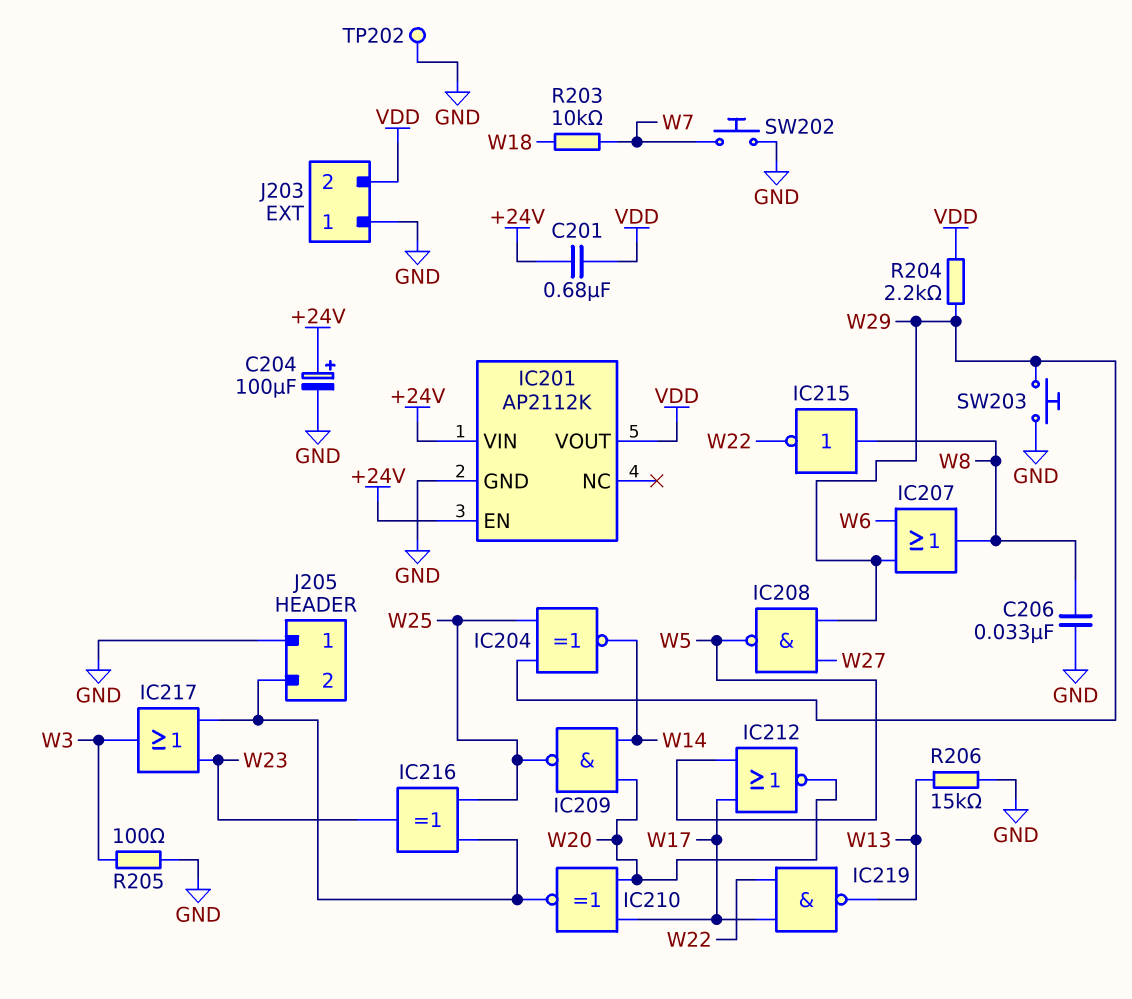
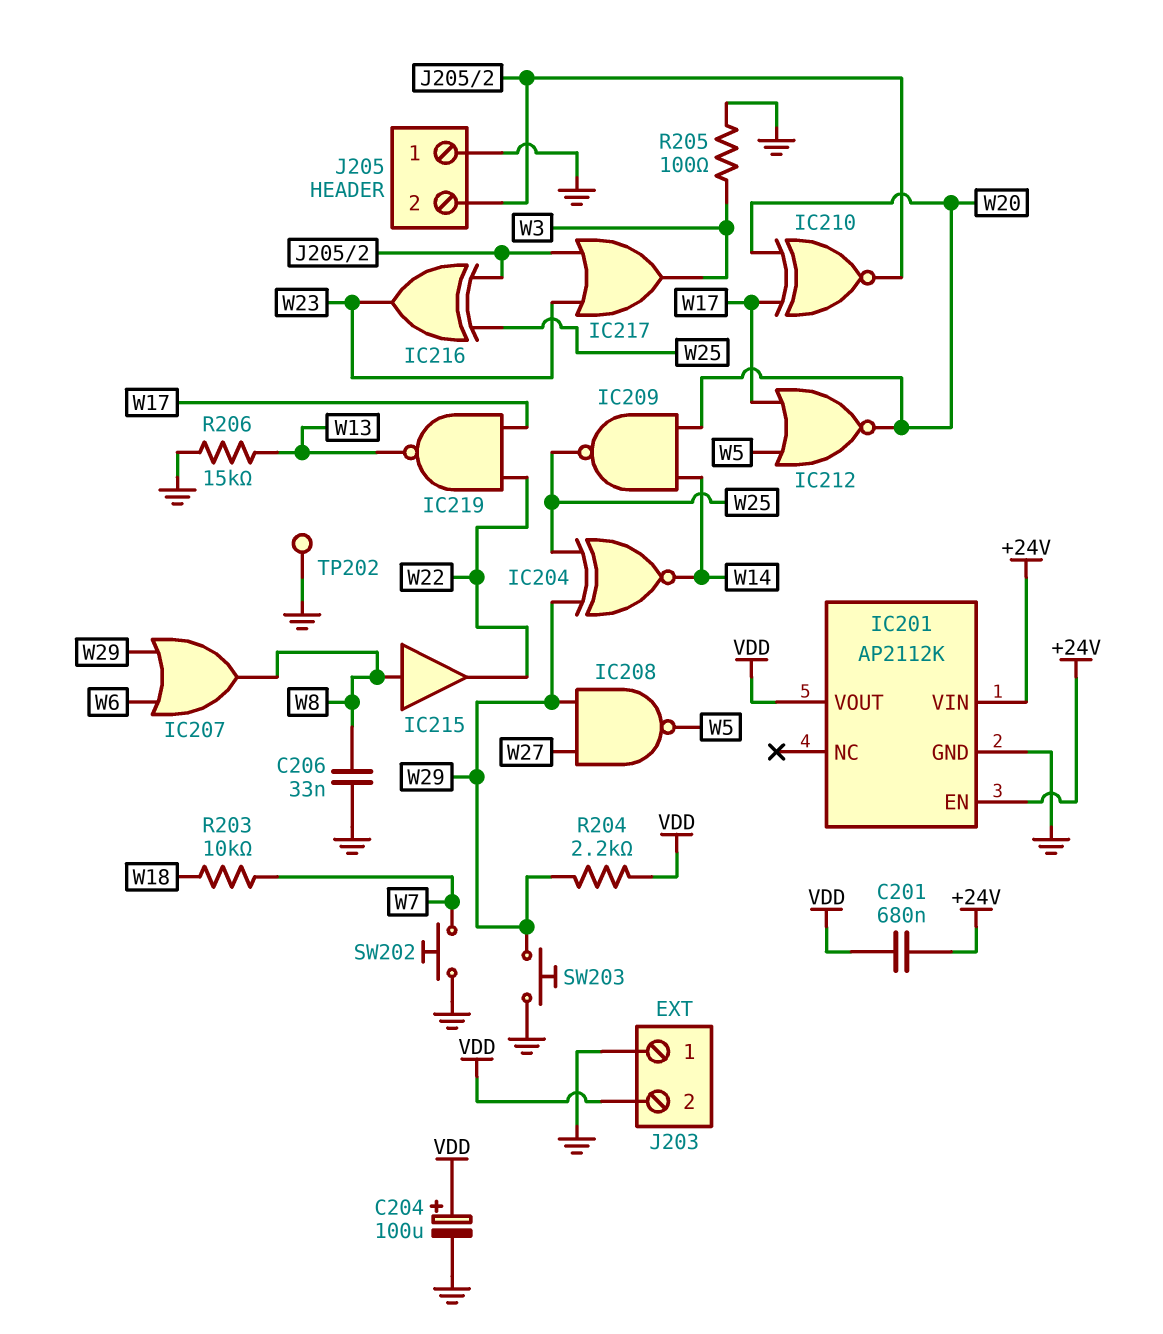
C204: 100uF (plus +24V, minus GND) -> 100uF (plus VDD, minus GND)
IC215: NOT (in W8, out W22) -> buffer (in W8, out W22)

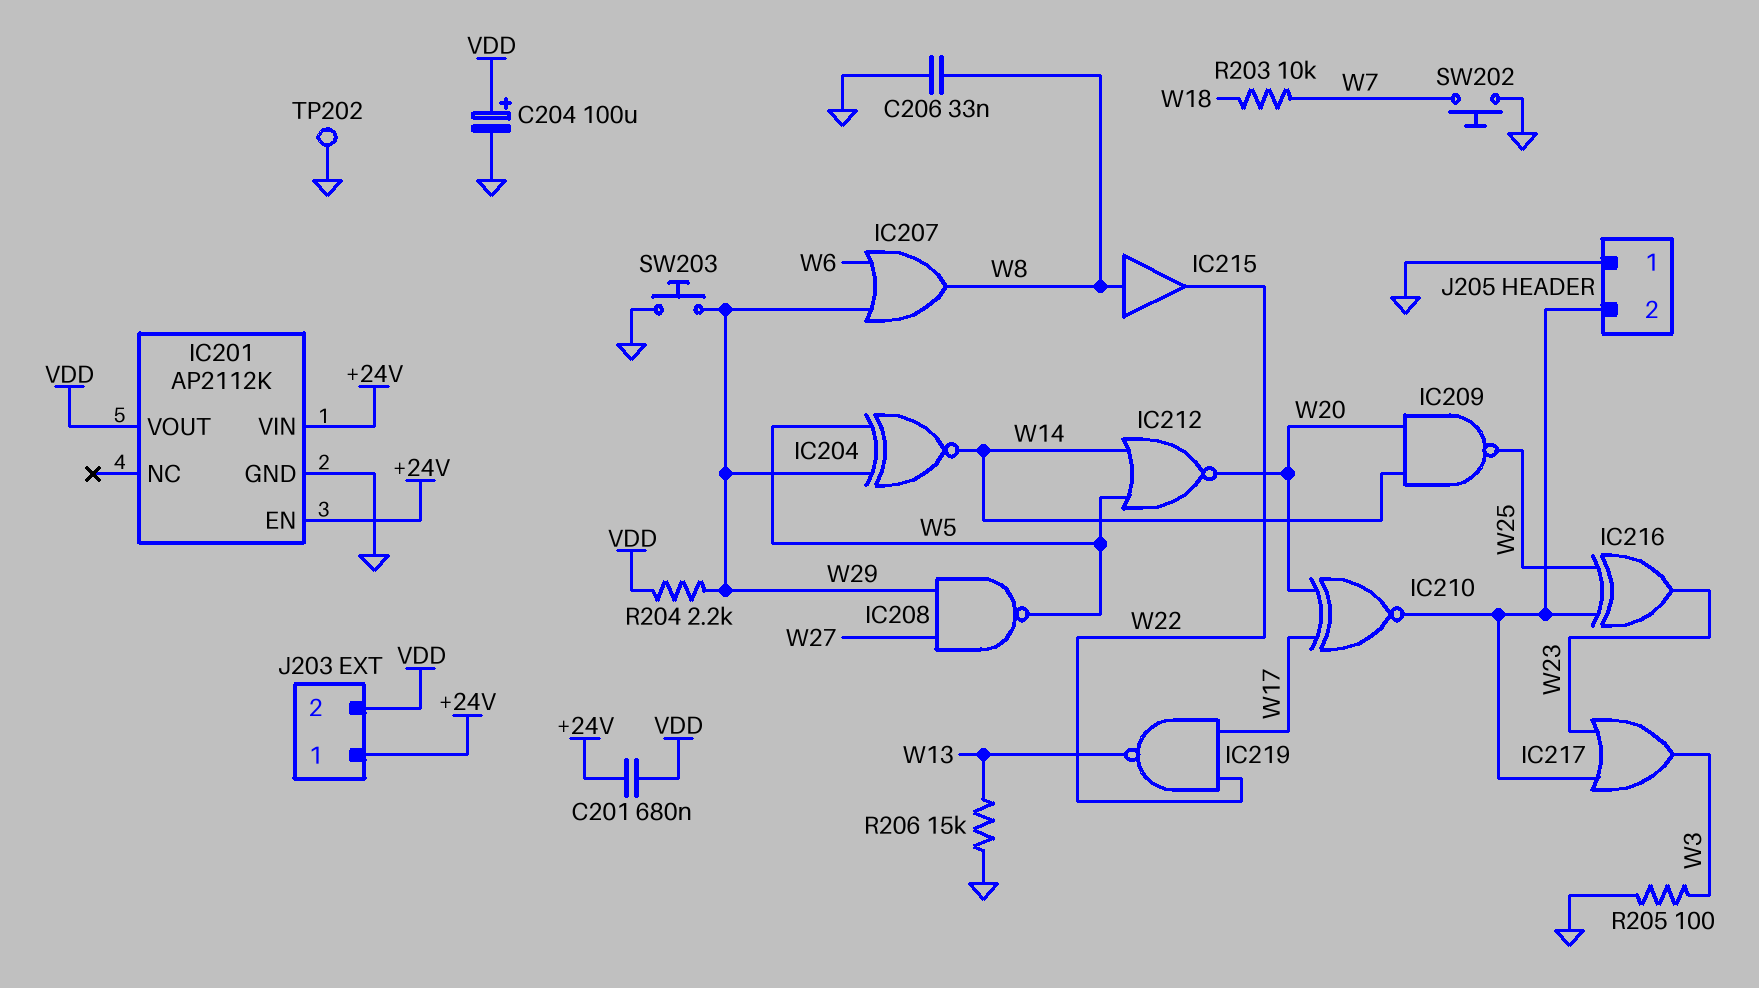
IC204: XNOR (in W25, in W29, out W14) -> XNOR (in W5, in W29, out W14)
IC212: NOR (in W5, in W17, out W20) -> NOR (in W5, in W14, out W20)
J203 pin 1: GND -> +24V

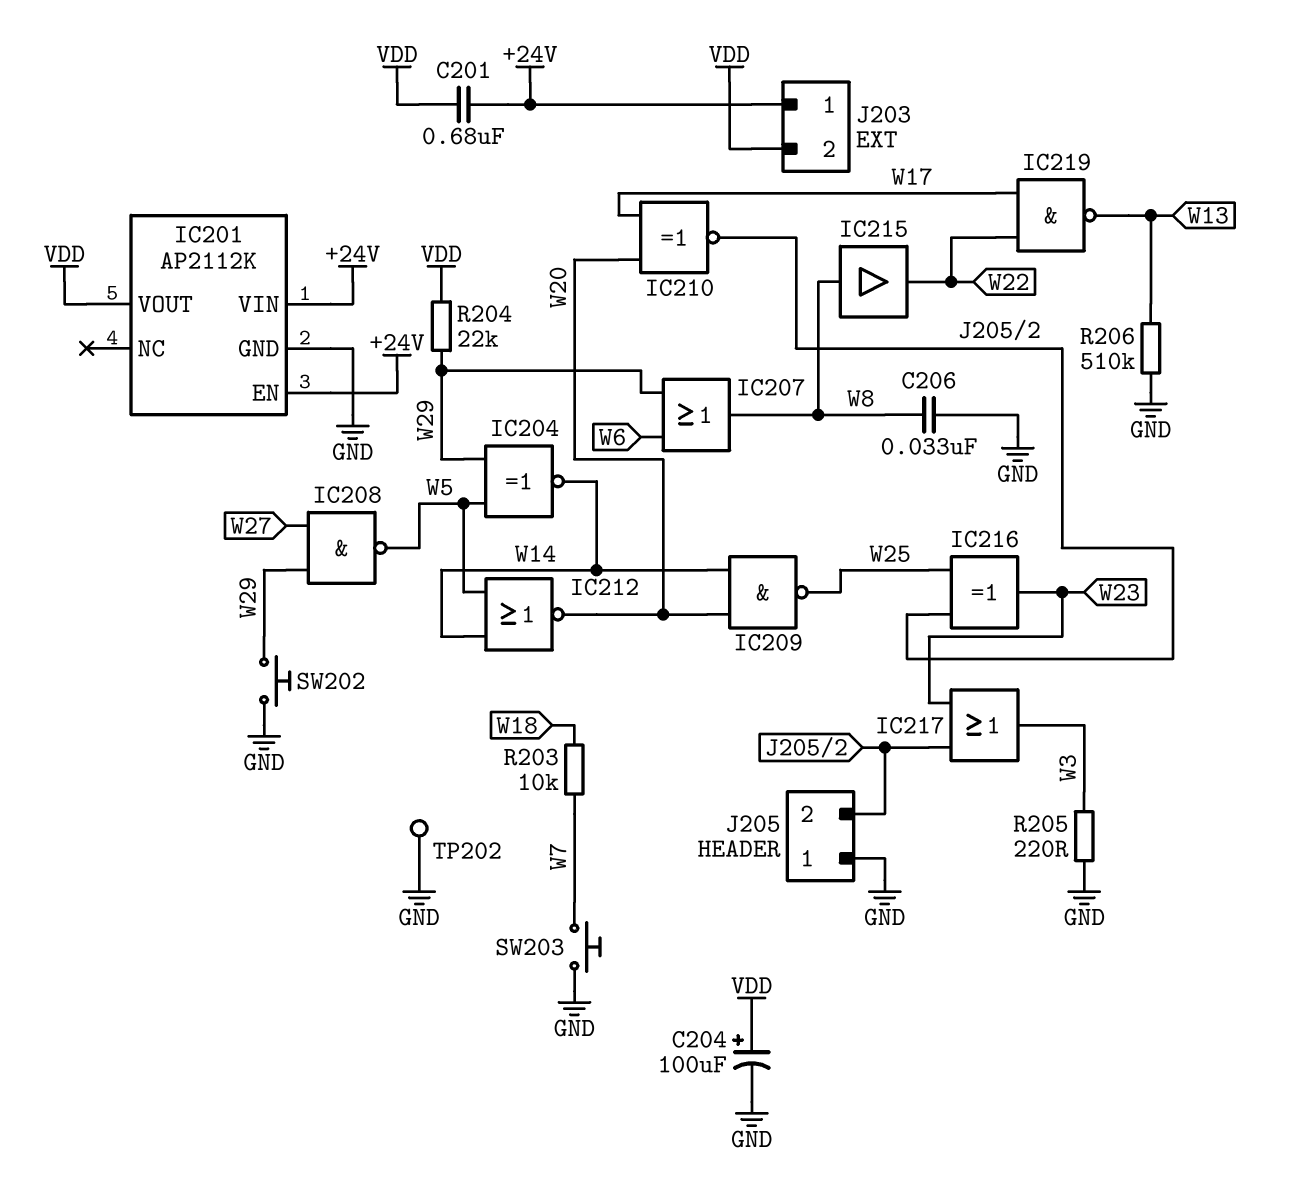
R204: 2.2k (VDD, W29) -> 22k (VDD, W29)
R205: 100 (GND, W3) -> 220 (GND, W3)
R206: 15k (GND, W13) -> 510k (GND, W13)
SW202: button (GND, W7) -> button (GND, W29)
SW203: button (GND, W29) -> button (GND, W7)

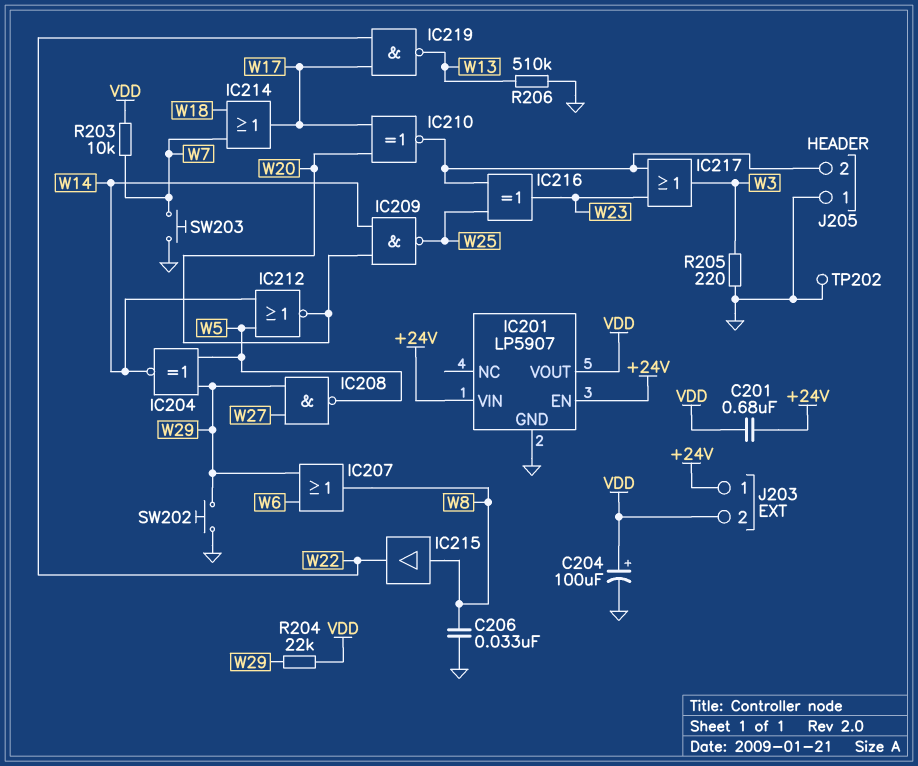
IC201: AP2112K -> LP5907
IC214: none -> OR (in W7, in W18, out W17)
R203: 10k (W7, W18) -> 10k (VDD, W7)

